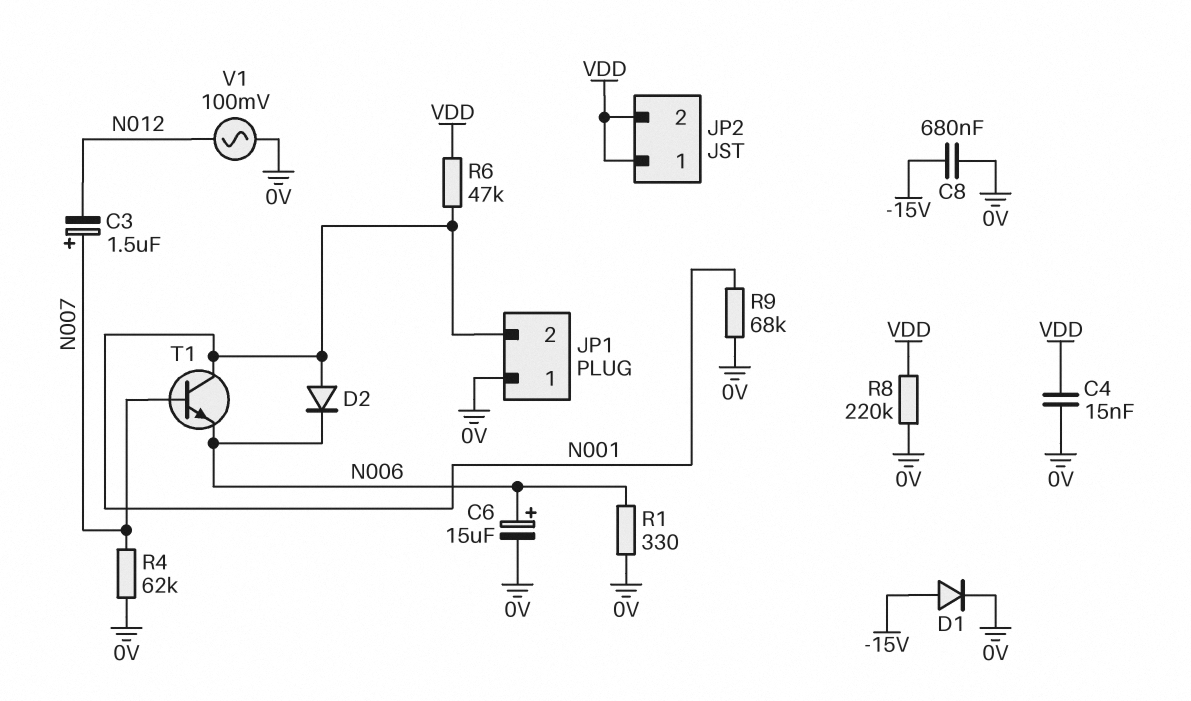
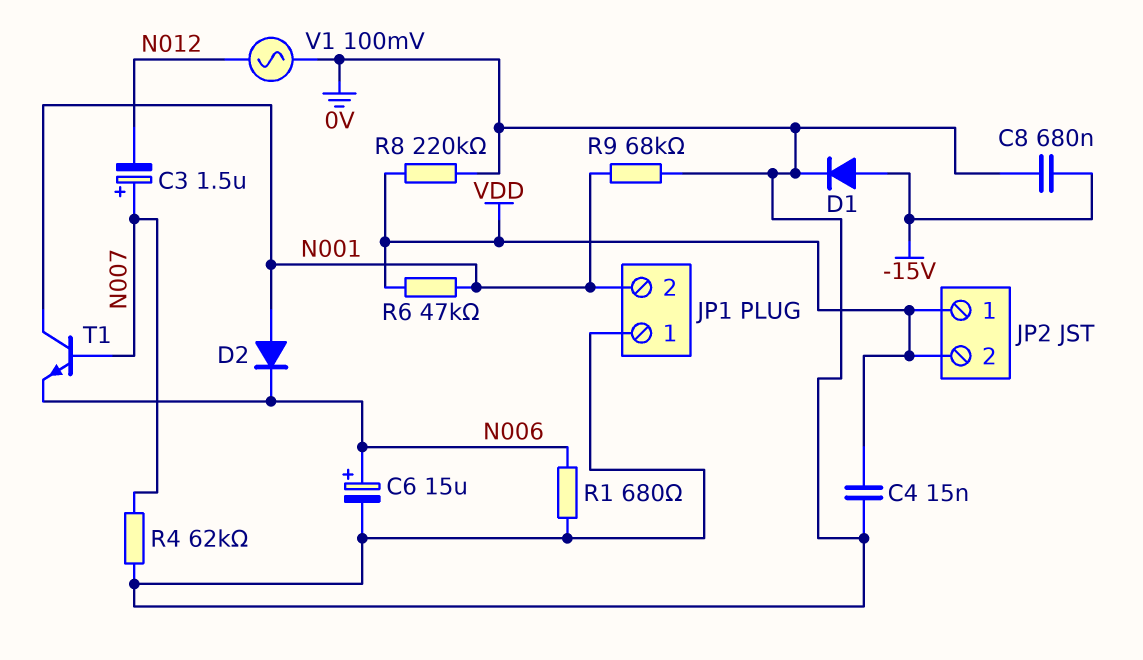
R1: 330 (0V, N006) -> 680 (0V, N006)

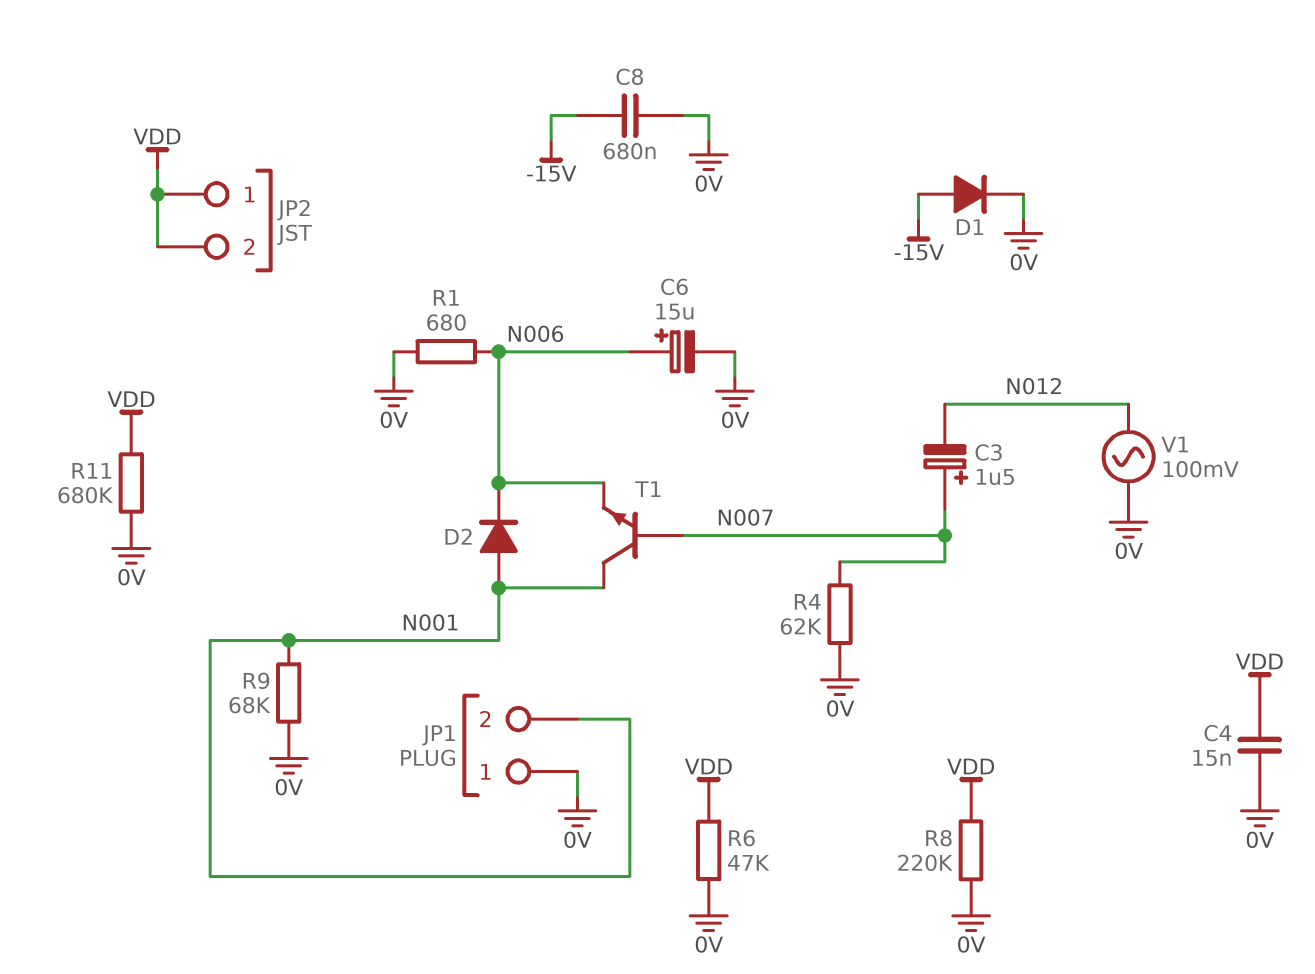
R6: 47k (N001, VDD) -> 47k (0V, VDD)
R11: none -> 680k (0V, VDD)

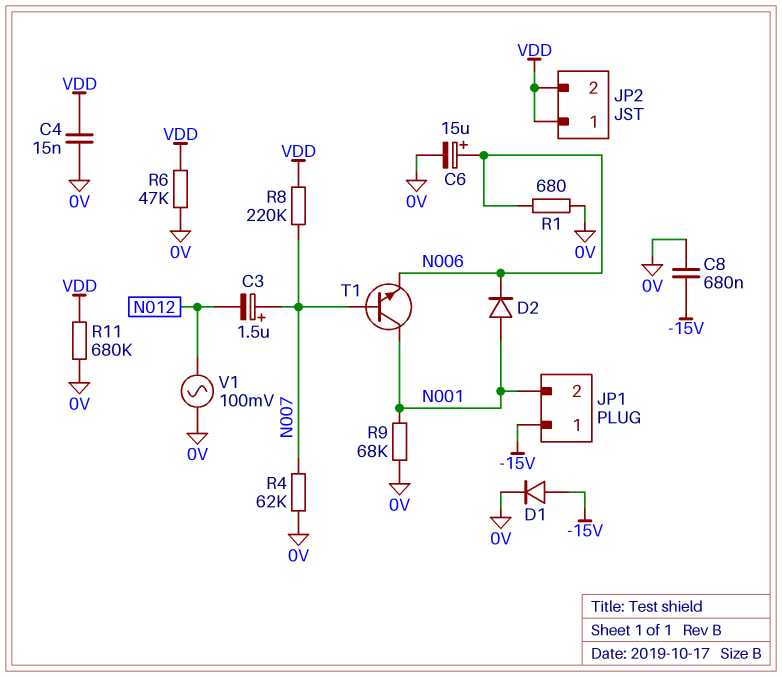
JP1 pin 1: 0V -> -15V
R8: 220k (0V, VDD) -> 220k (N007, VDD)

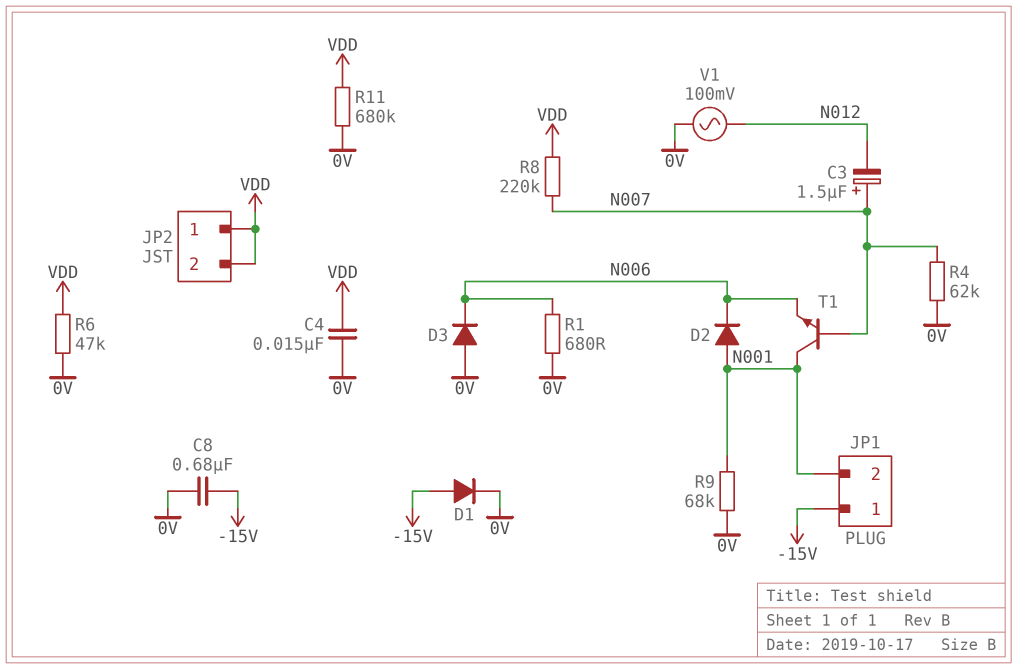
C6: 15uF (plus N006, minus 0V) -> none
D3: none -> diode (A 0V, K N006)

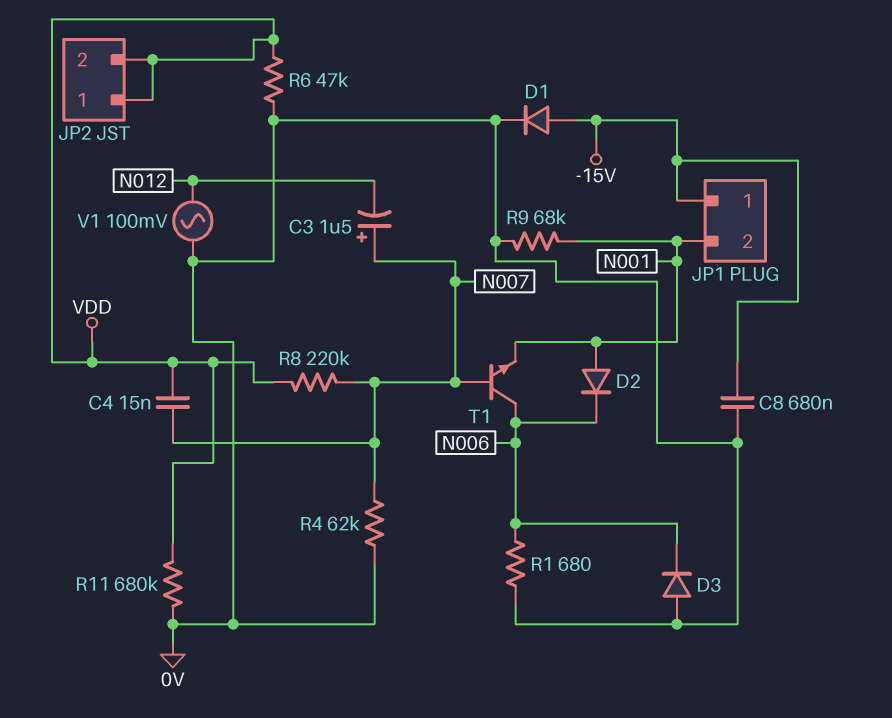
C4: 15nF (0V, VDD) -> 15nF (N007, VDD)
T1: NPN (B N007, C N001, E N006) -> NPN (B N007, C N006, E N001)

